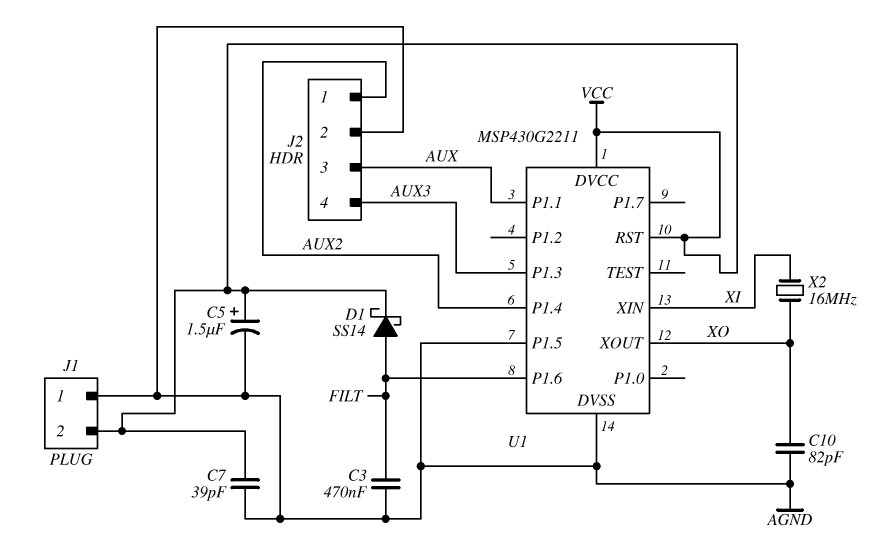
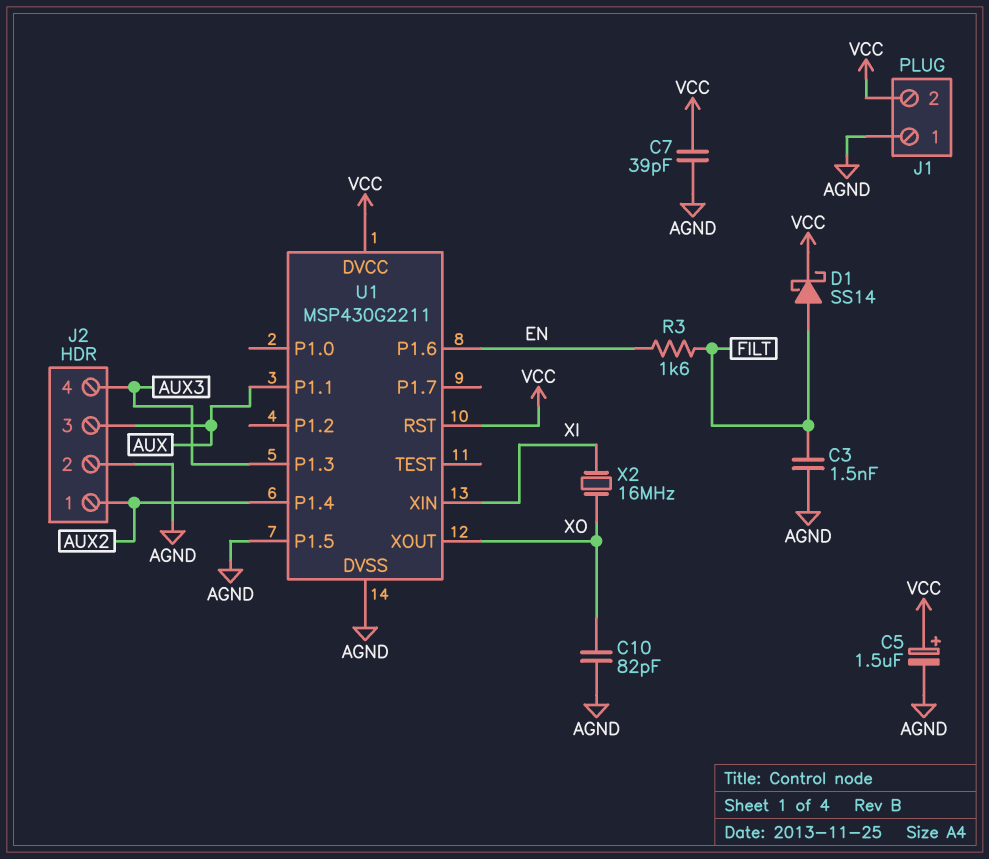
C3: 470nF (AGND, FILT) -> 1.5nF (AGND, FILT)
R3: none -> 1.6k (EN, FILT)
U1 pin P1.6: FILT -> EN

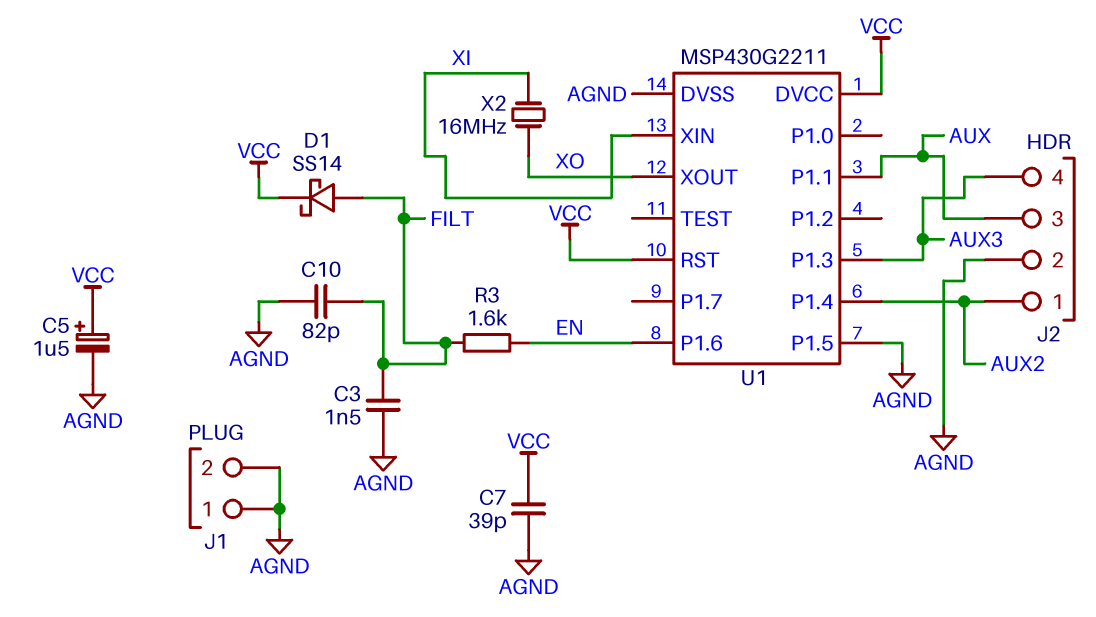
C10: 82pF (AGND, XO) -> 82pF (AGND, FILT)
J1 pin 2: VCC -> AGND

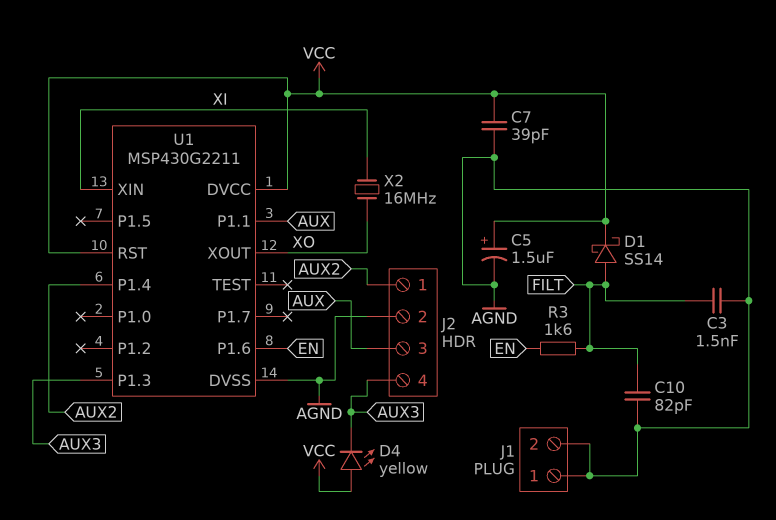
D4: none -> LED yellow (A VCC, K AUX3)
U1 pin P1.5: AGND -> none

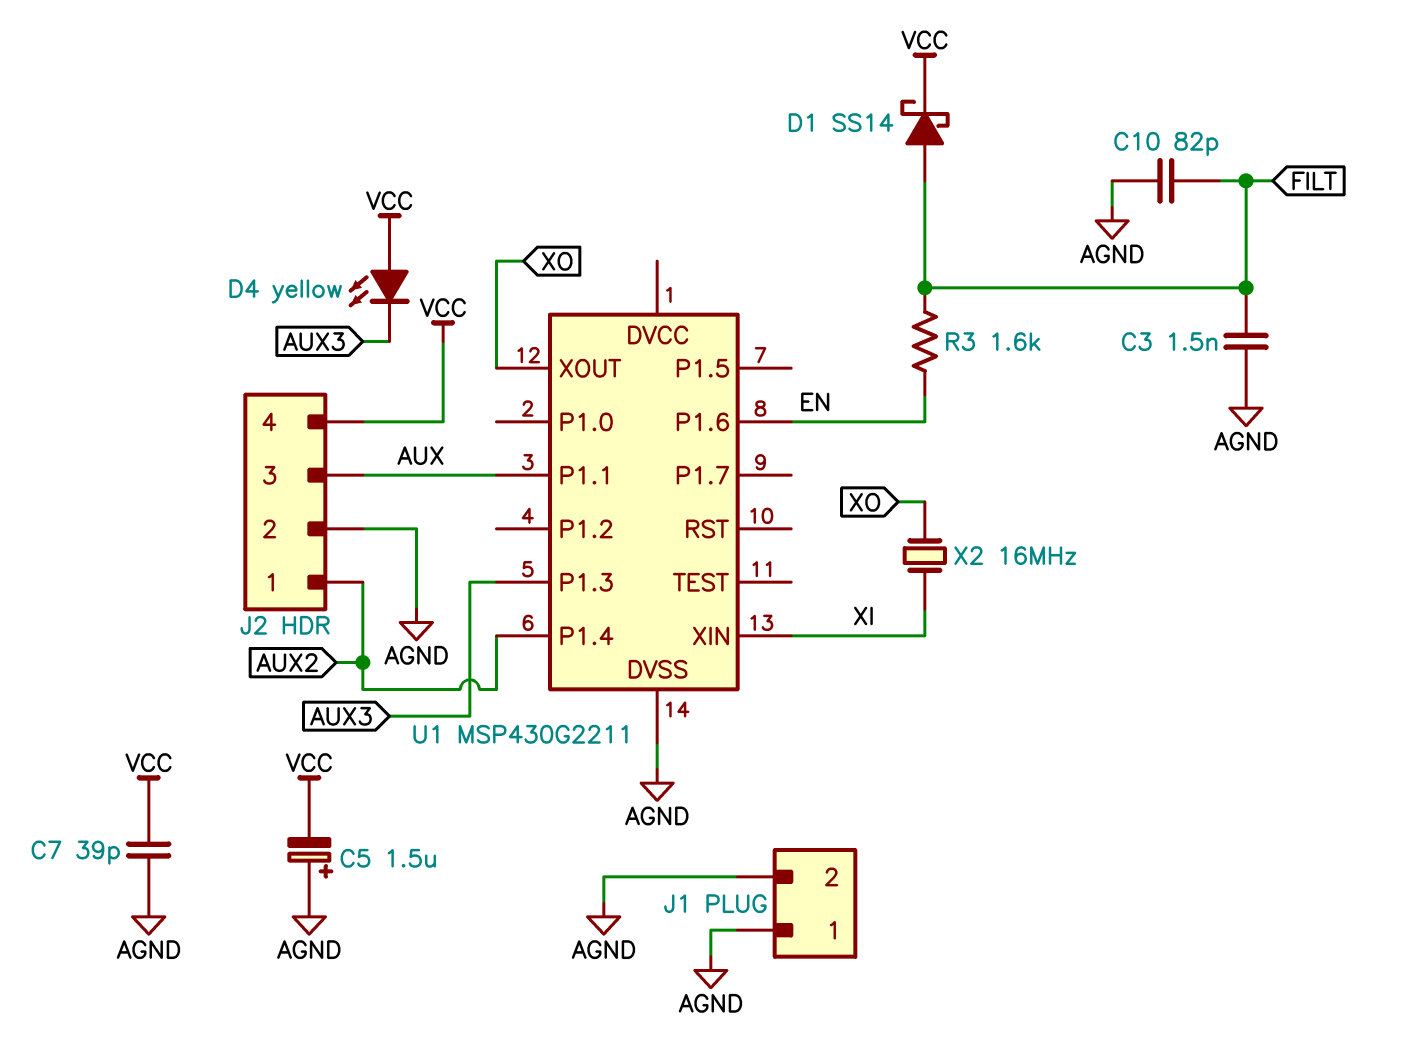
C5: 1.5uF (plus VCC, minus AGND) -> 1.5uF (plus AGND, minus VCC)
J2 pin 4: AUX3 -> VCC
U1 pin DVCC: VCC -> none
U1 pin RST: VCC -> none

